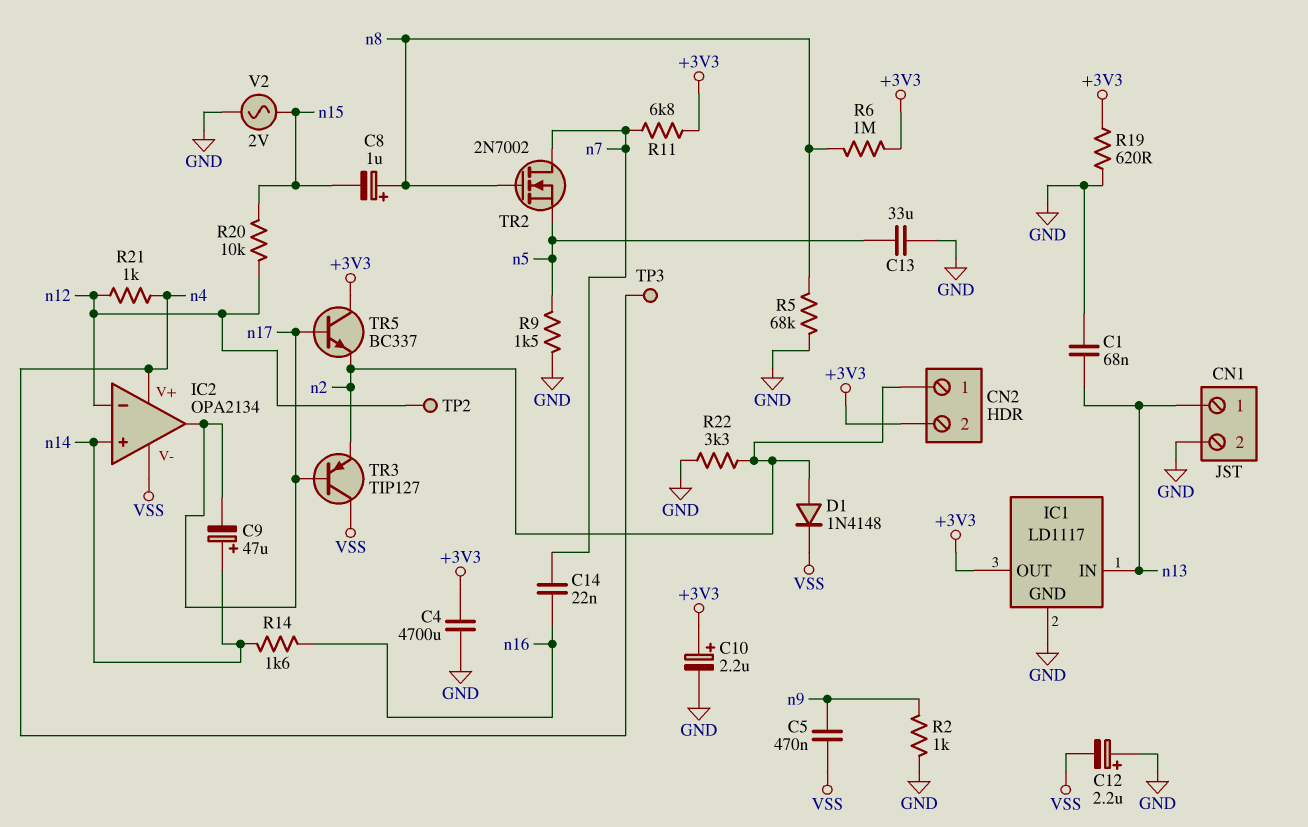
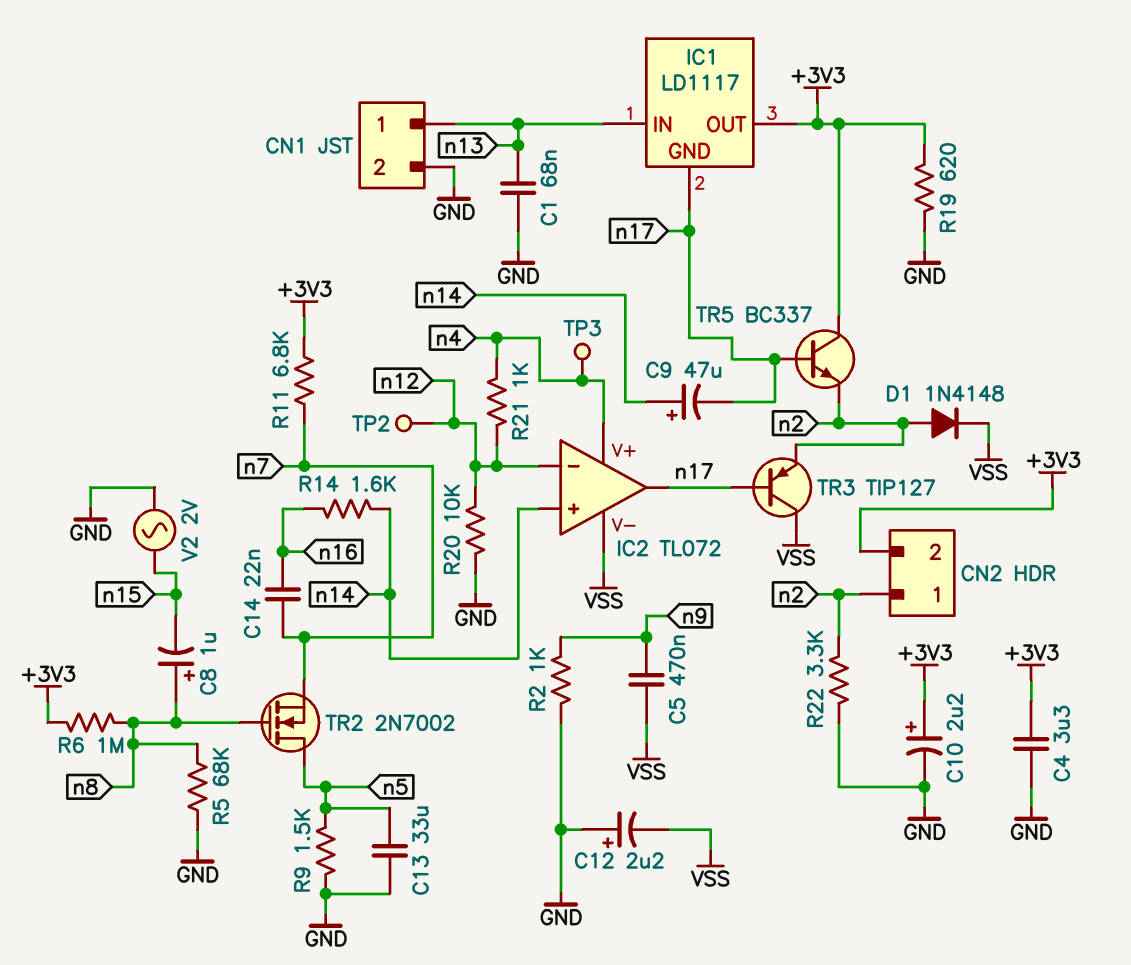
C4: 4700uF (+3V3, GND) -> 3.3uF (+3V3, GND)
IC1 pin GND: GND -> n17
IC2: OPA2134 -> TL072
R20: 10k (n12, n15) -> 10k (GND, n12)
TR2: NMOS 2N7002 (G n8, D n7, S n5) -> NMOS 2N7002 (G n8, D n5, S n7)

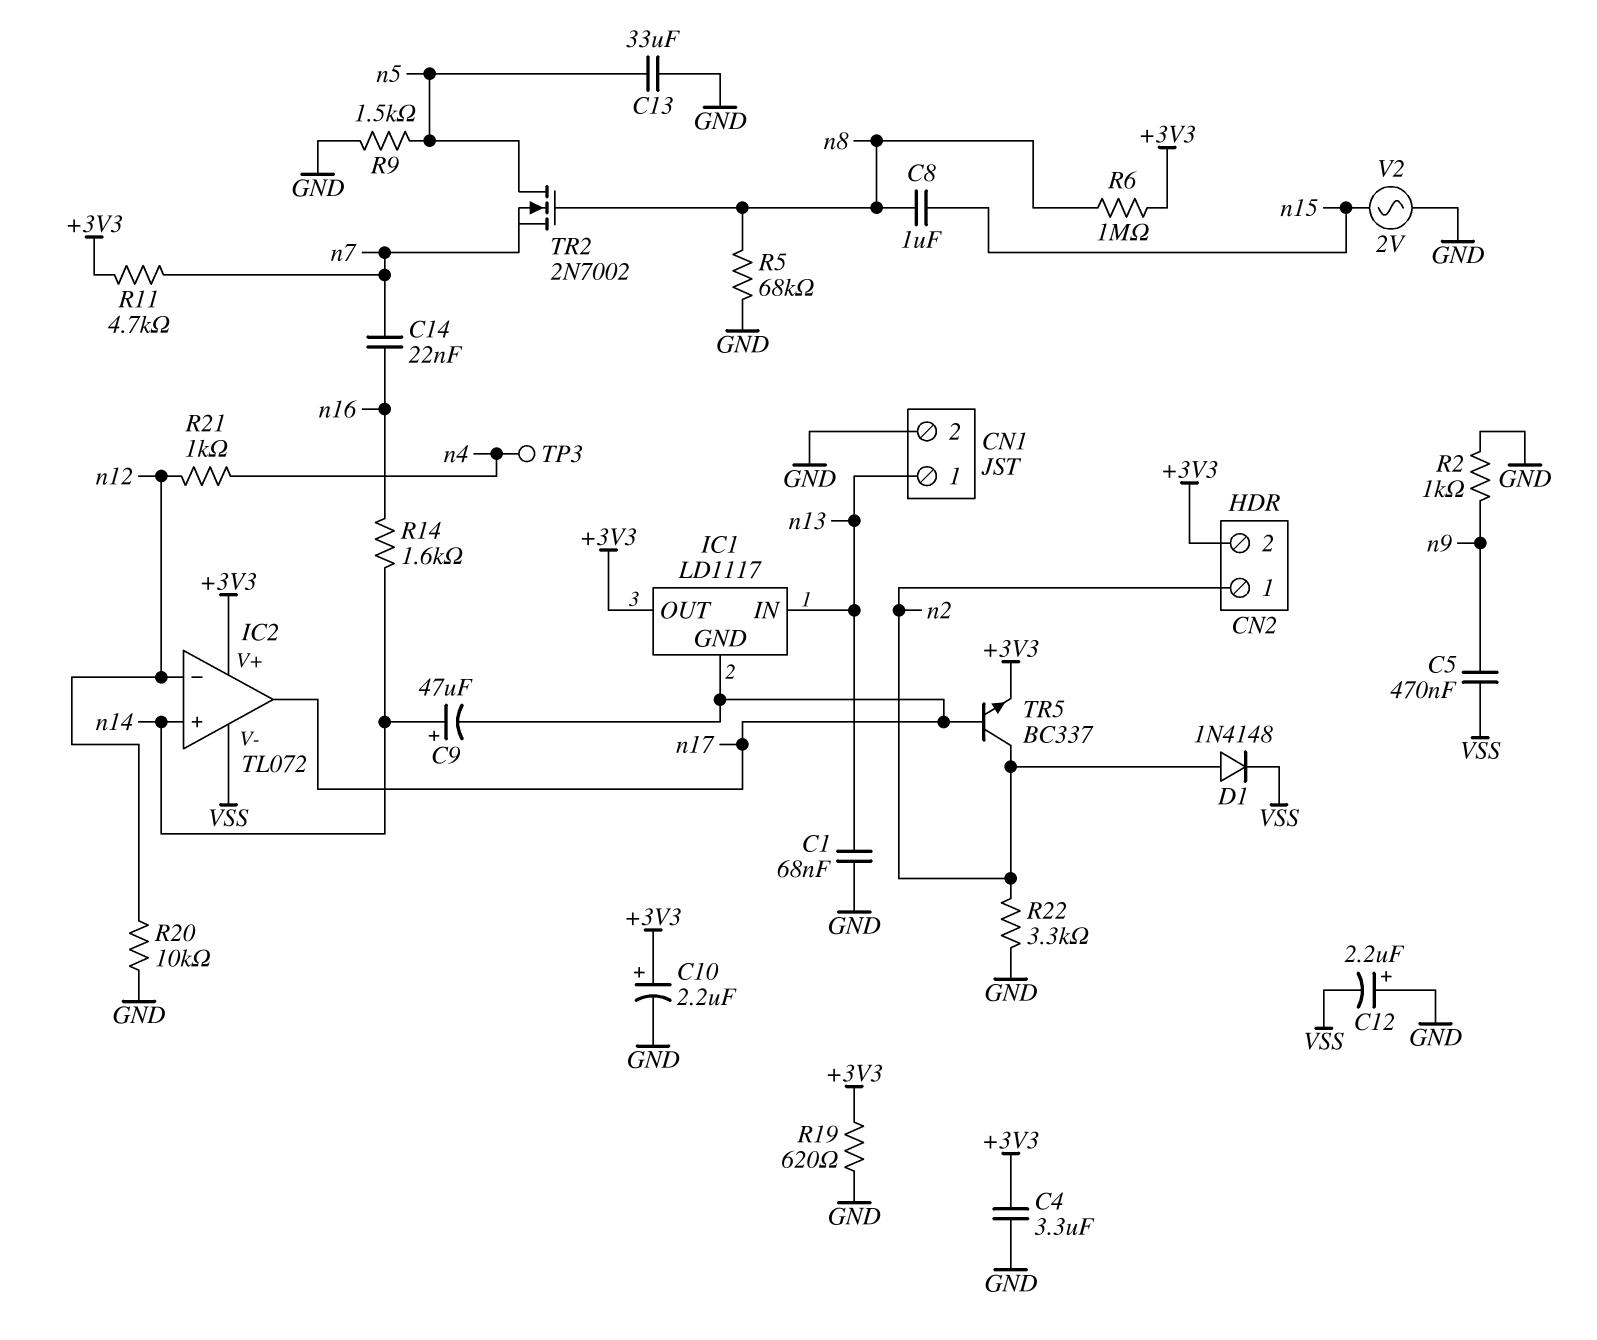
C8: 1uF (plus n8, minus n15) -> 1uF (n8, n15)
IC2 pin V+: n4 -> +3V3
R11: 6.8k (+3V3, n7) -> 4.7k (+3V3, n7)
TP2: test point (n12) -> none
TR3: PNP TIP127 (B n17, C VSS, E n2) -> none
TR5: NPN BC337 (B n17, C +3V3, E n2) -> NPN BC337 (B n17, C n2, E +3V3)

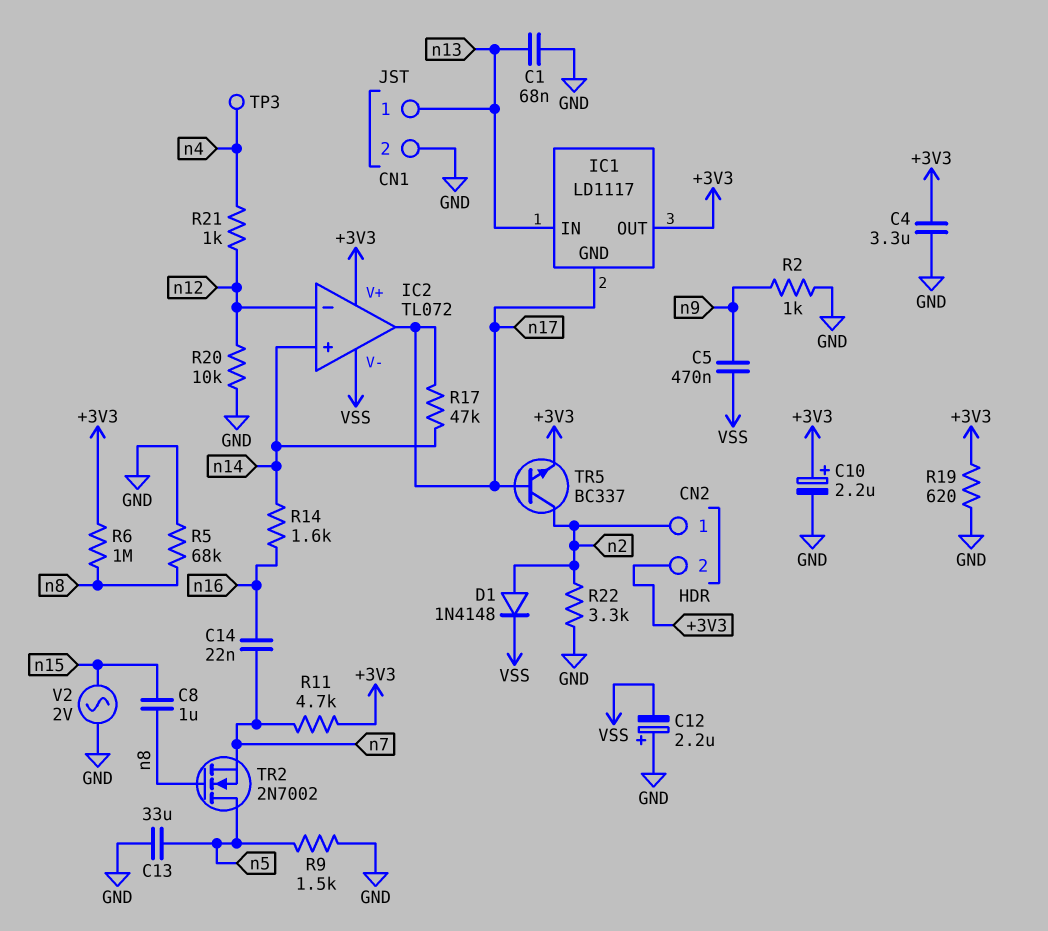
C9: 47uF (plus n14, minus n17) -> none
R17: none -> 47k (n14, n17)

